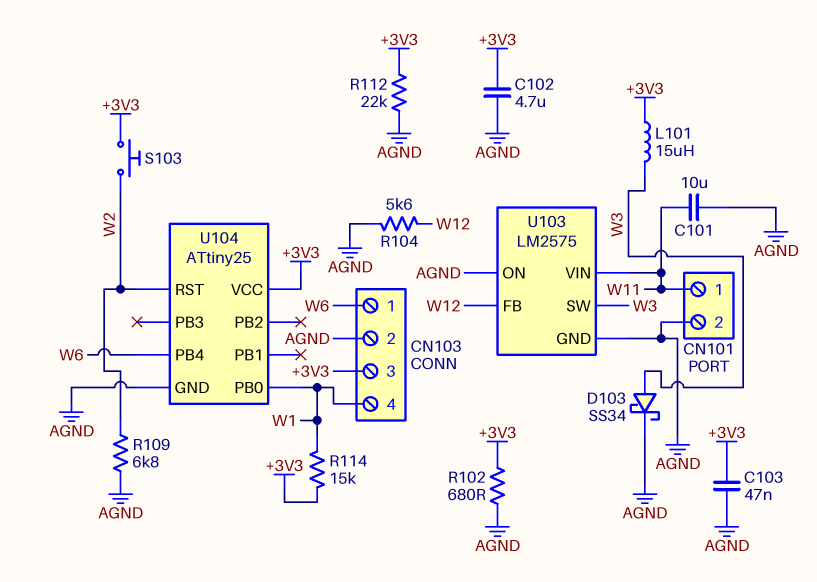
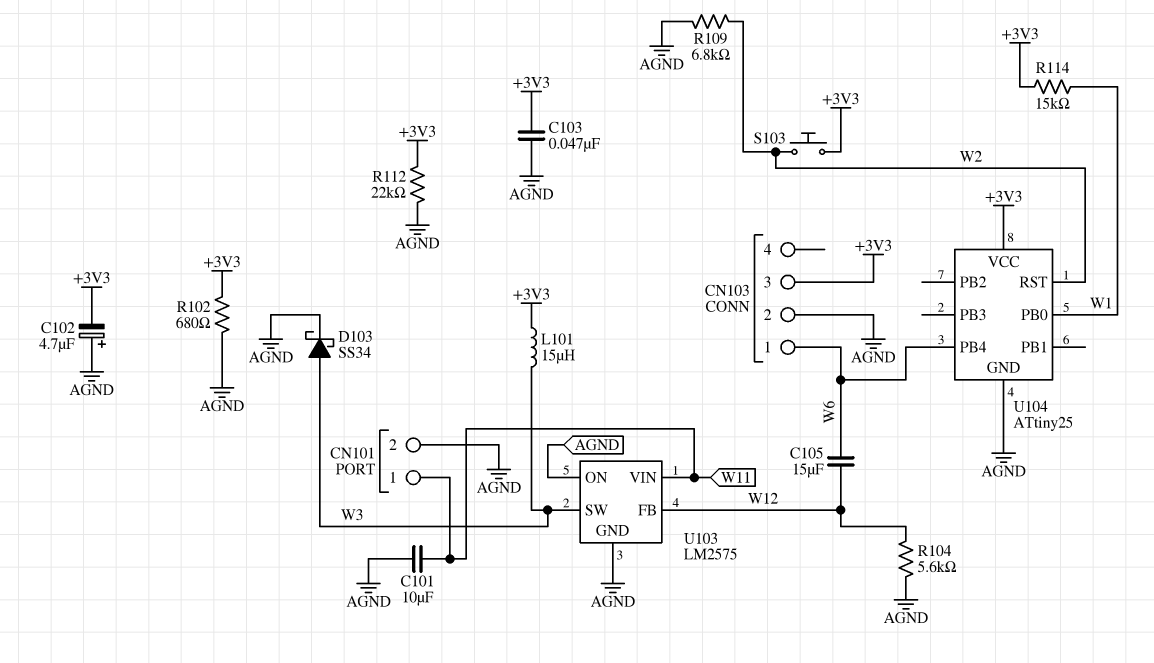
C102: 4.7uF (+3V3, AGND) -> 4.7uF (plus AGND, minus +3V3)
C105: none -> 15uF (W6, W12)
CN103 pin 4: W1 -> none

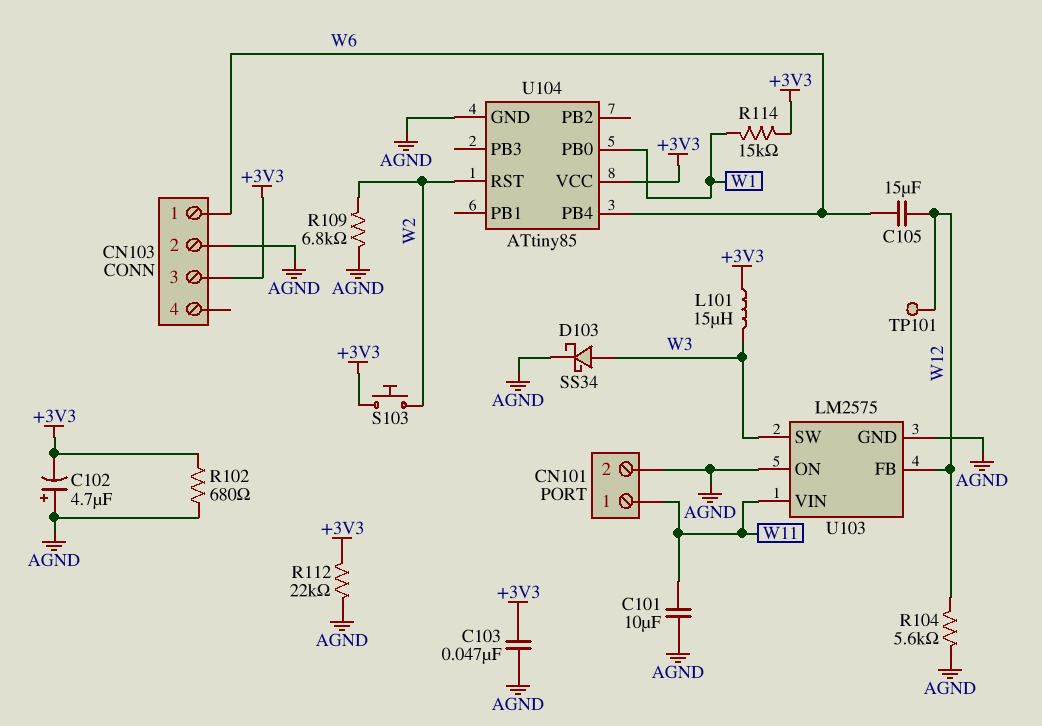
TP101: none -> test point (W12)
U104: ATtiny25 -> ATtiny85

